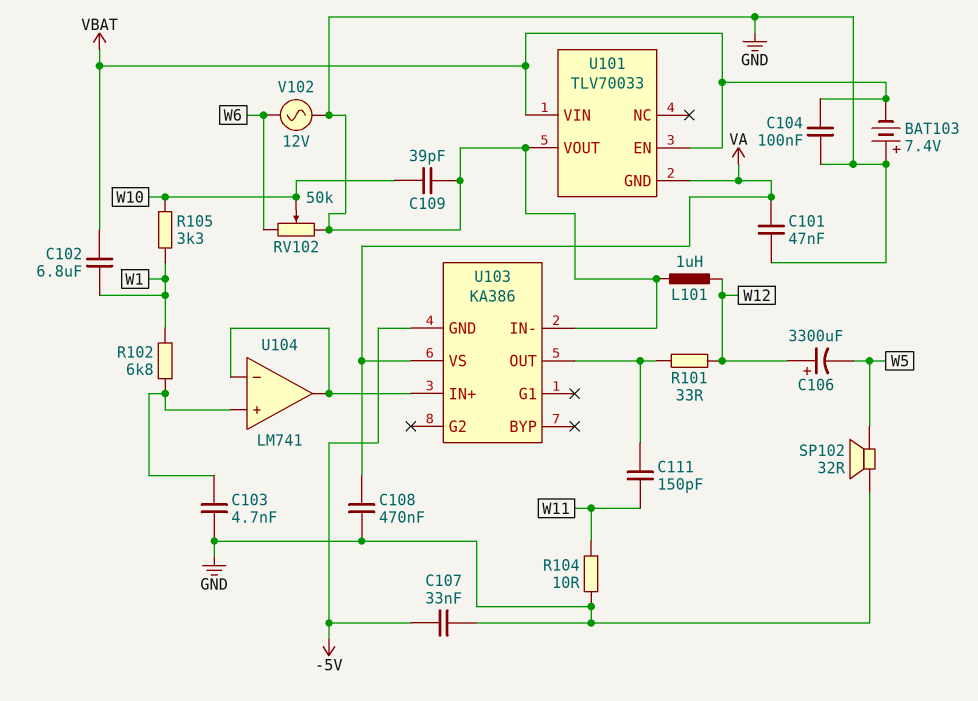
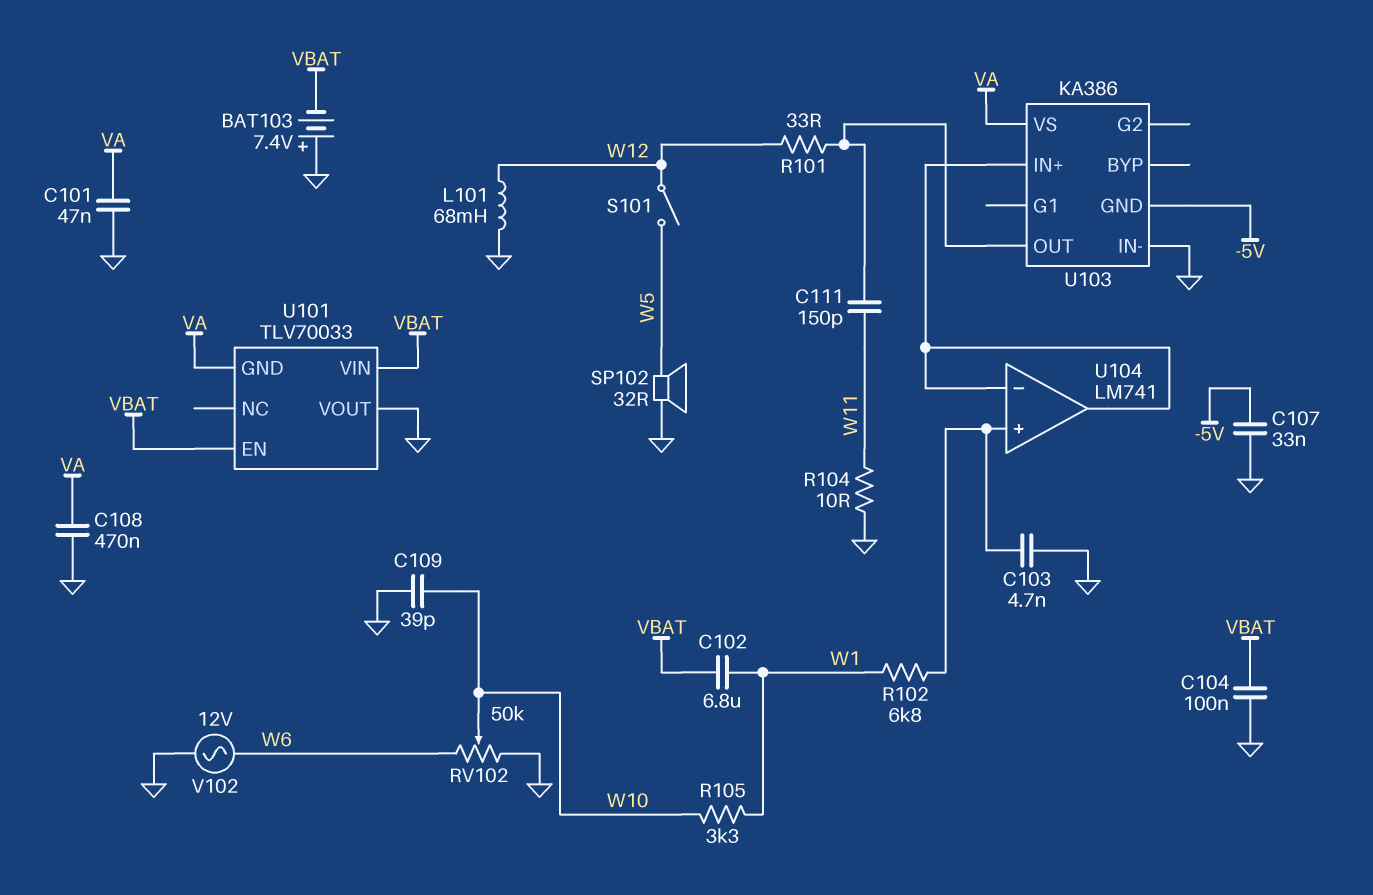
C106: 3300uF (plus W12, minus W5) -> none
L101: 1uH (GND, W12) -> 68mH (GND, W12)
S101: none -> switch (W5, W12)

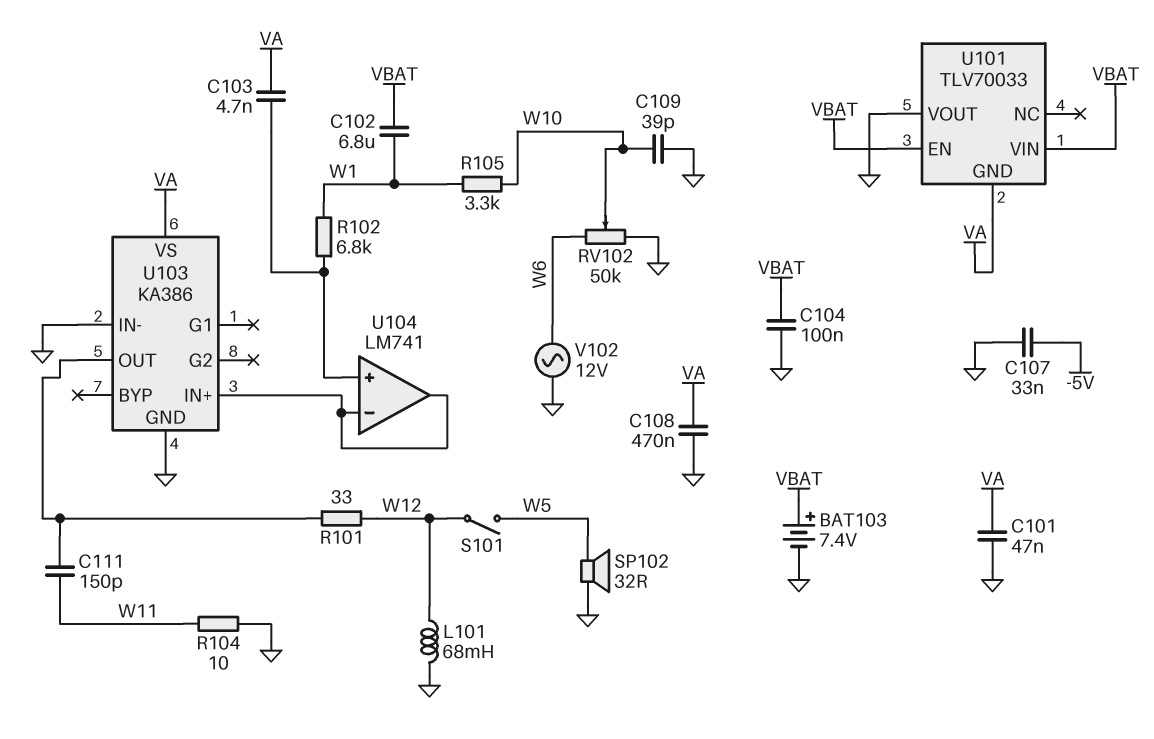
BAT103: 7.4V (plus GND, minus VBAT) -> 7.4V (plus VBAT, minus GND)
C103: 4.7nF (GND, U104/in+) -> 4.7nF (U104/in+, VA)
U103 pin GND: -5V -> GND

